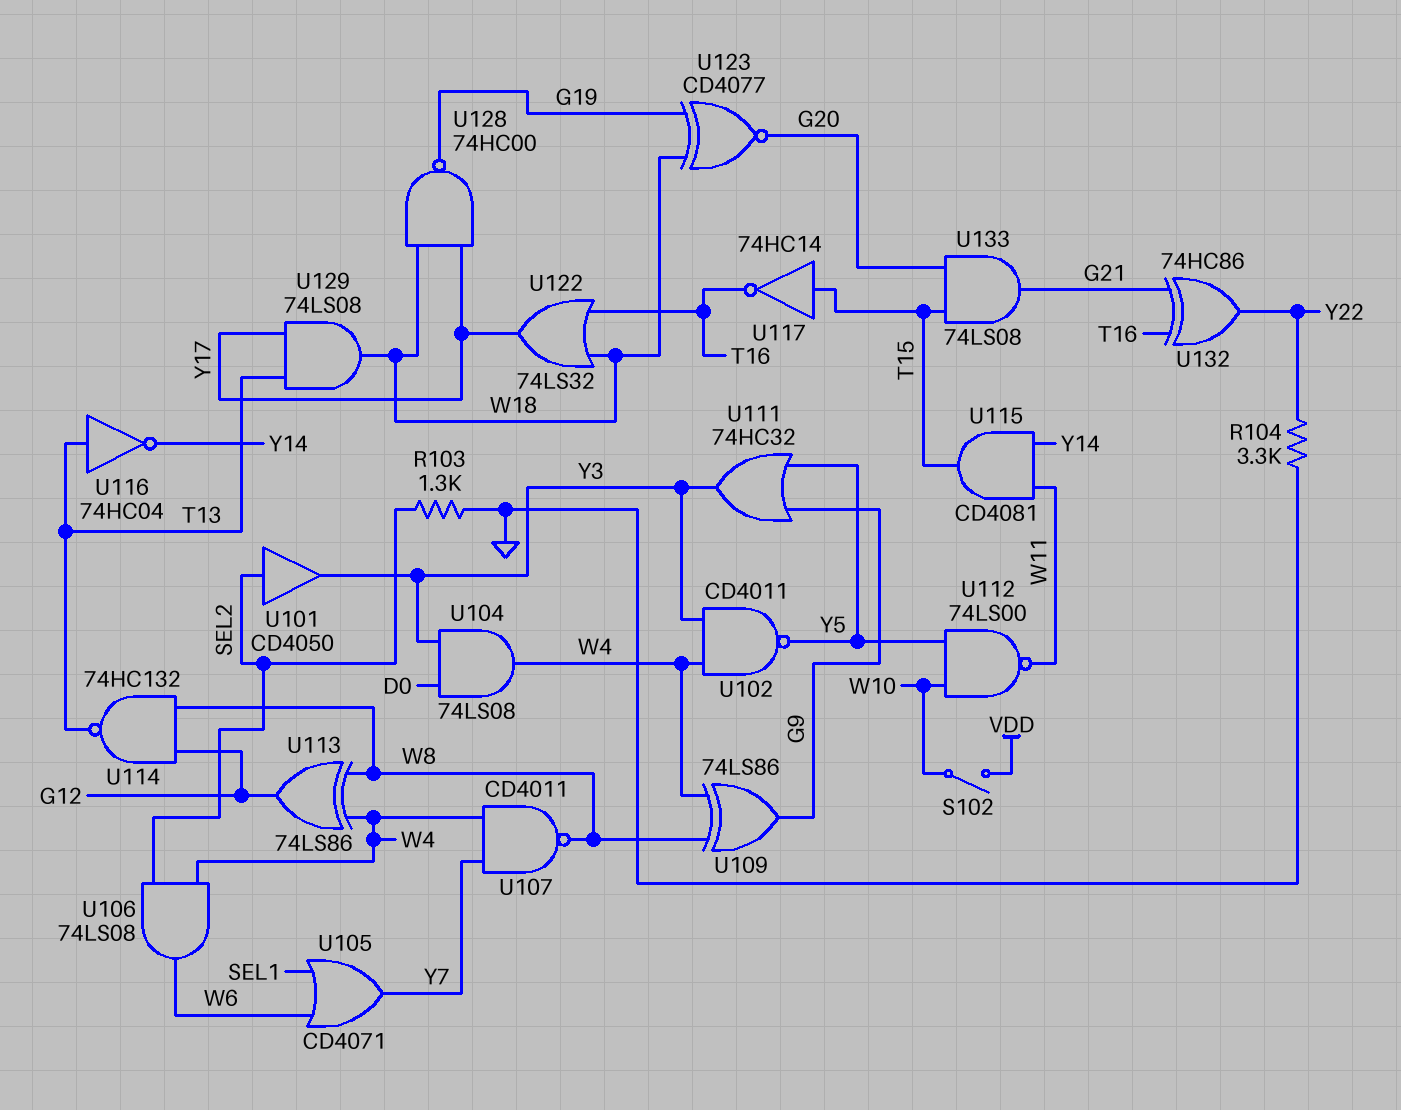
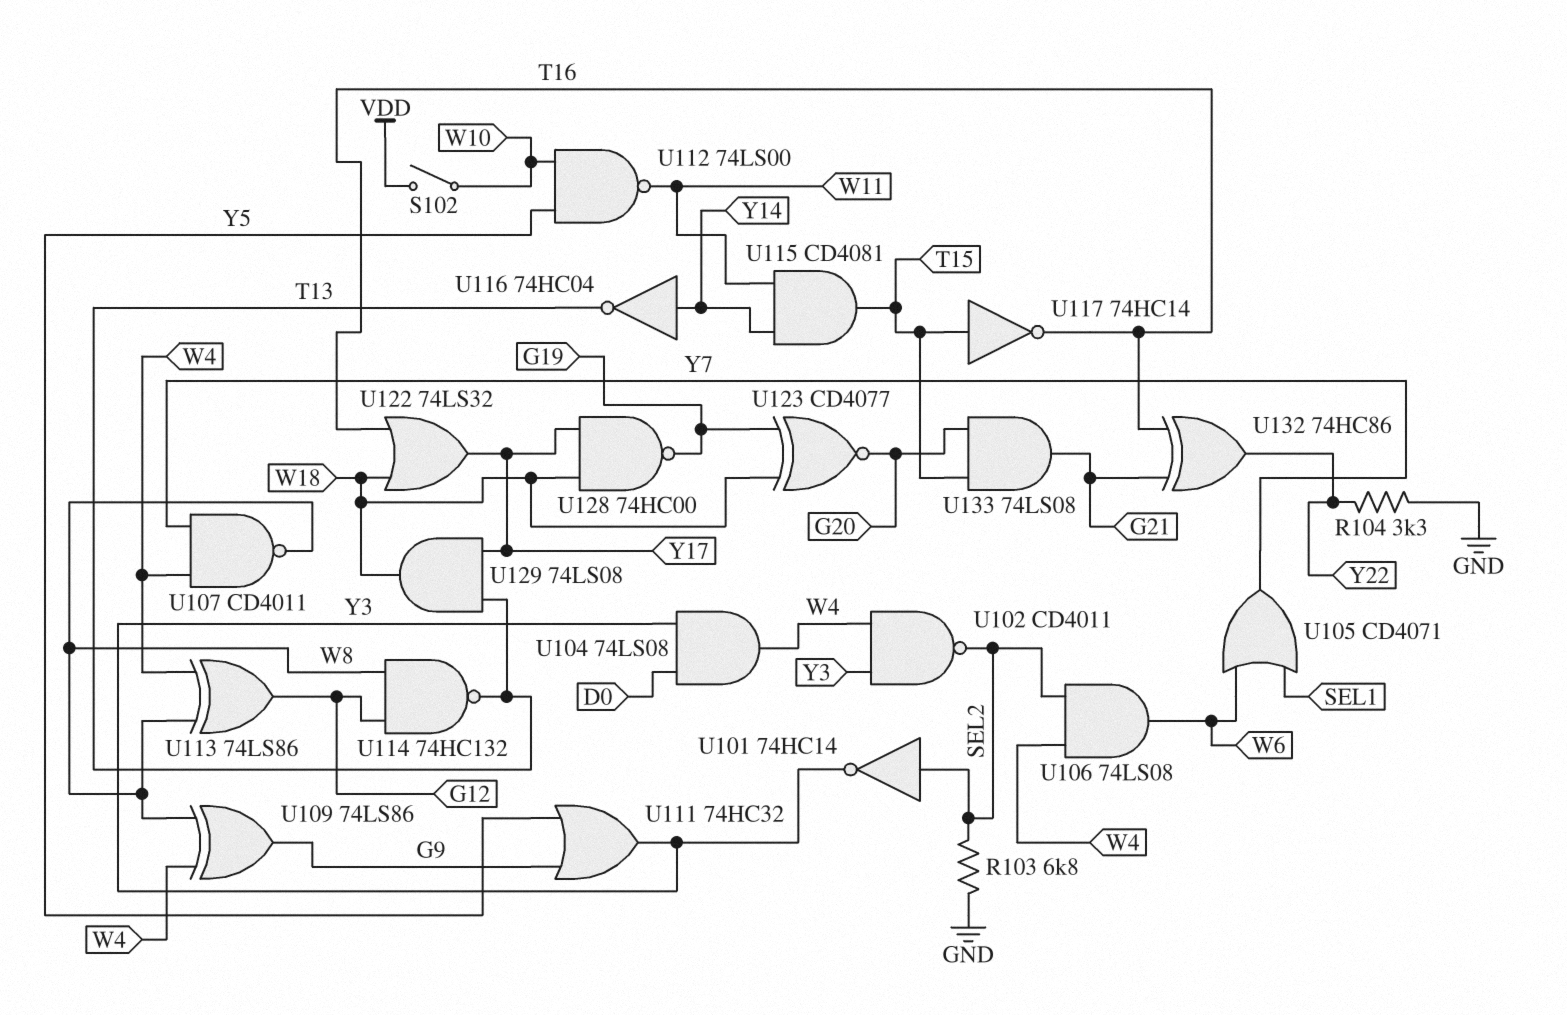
R103: 1.3k (GND, SEL2) -> 6.8k (GND, SEL2)
U101: buffer CD4050 (in SEL2, out Y3) -> NOT 74HC14 (in SEL2, out Y3)
U102: NAND CD4011 (in W4, in Y3, out Y5) -> NAND CD4011 (in W4, in Y3, out SEL2)
U116: NOT 74HC04 (in T13, out Y14) -> NOT 74HC04 (in Y14, out T13)

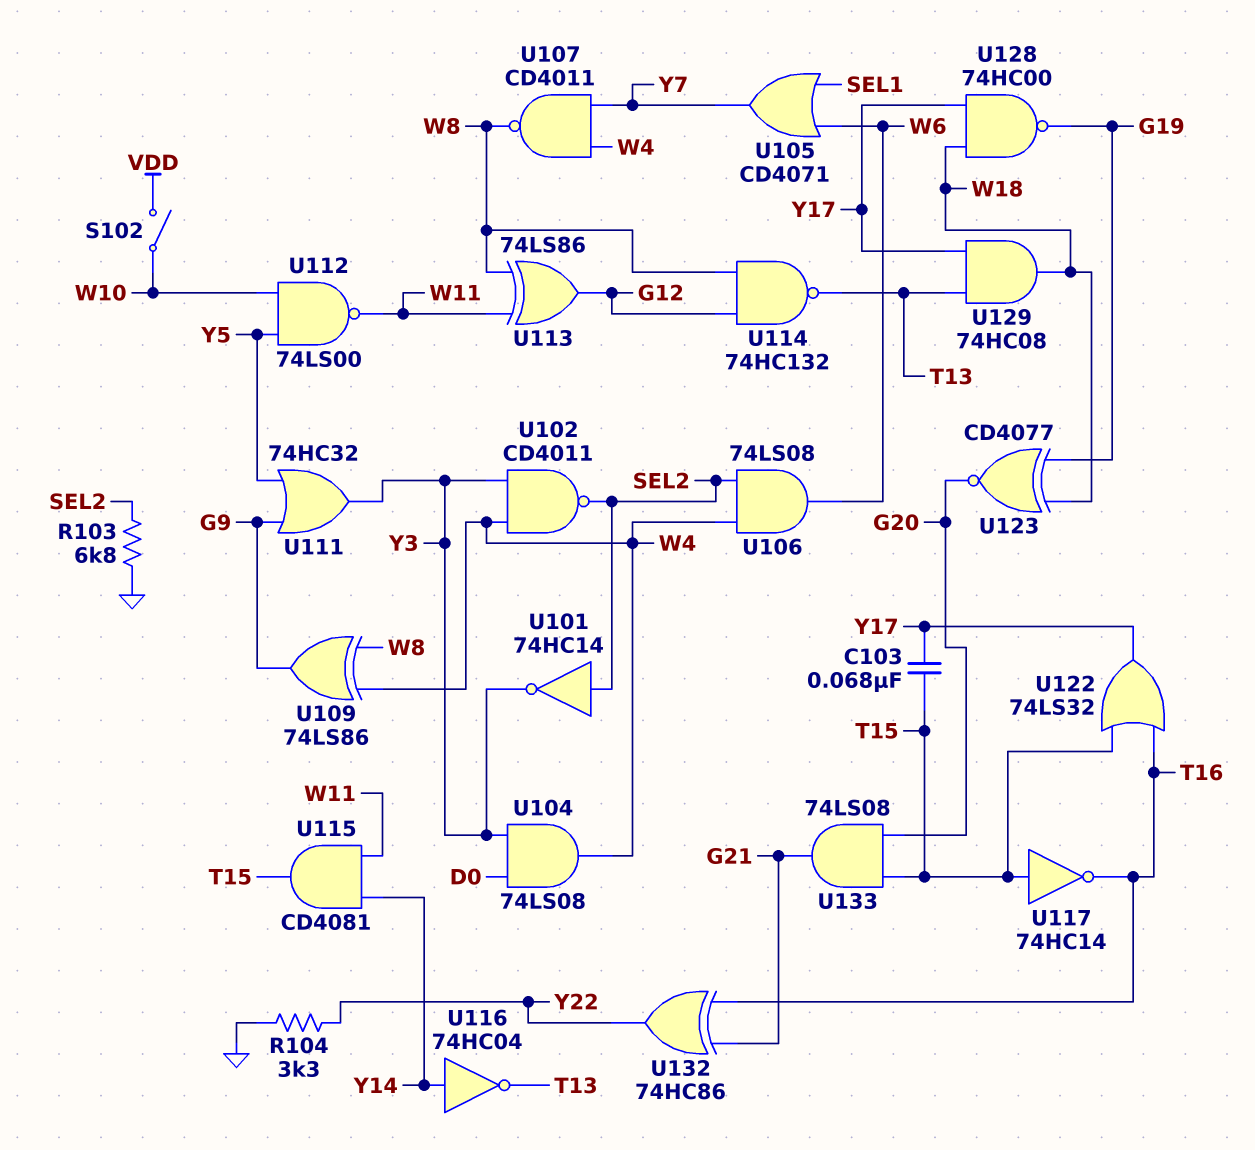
C103: none -> 68nF (T15, Y17)
U113: XOR 74LS86 (in W4, in W8, out G12) -> XOR 74LS86 (in W8, in W11, out G12)
U122: OR 74LS32 (in T16, in W18, out Y17) -> OR 74LS32 (in T15, in T16, out Y17)
U129: AND 74LS08 (in T13, in Y17, out W18) -> AND 74HC08 (in T13, in Y17, out W18)

